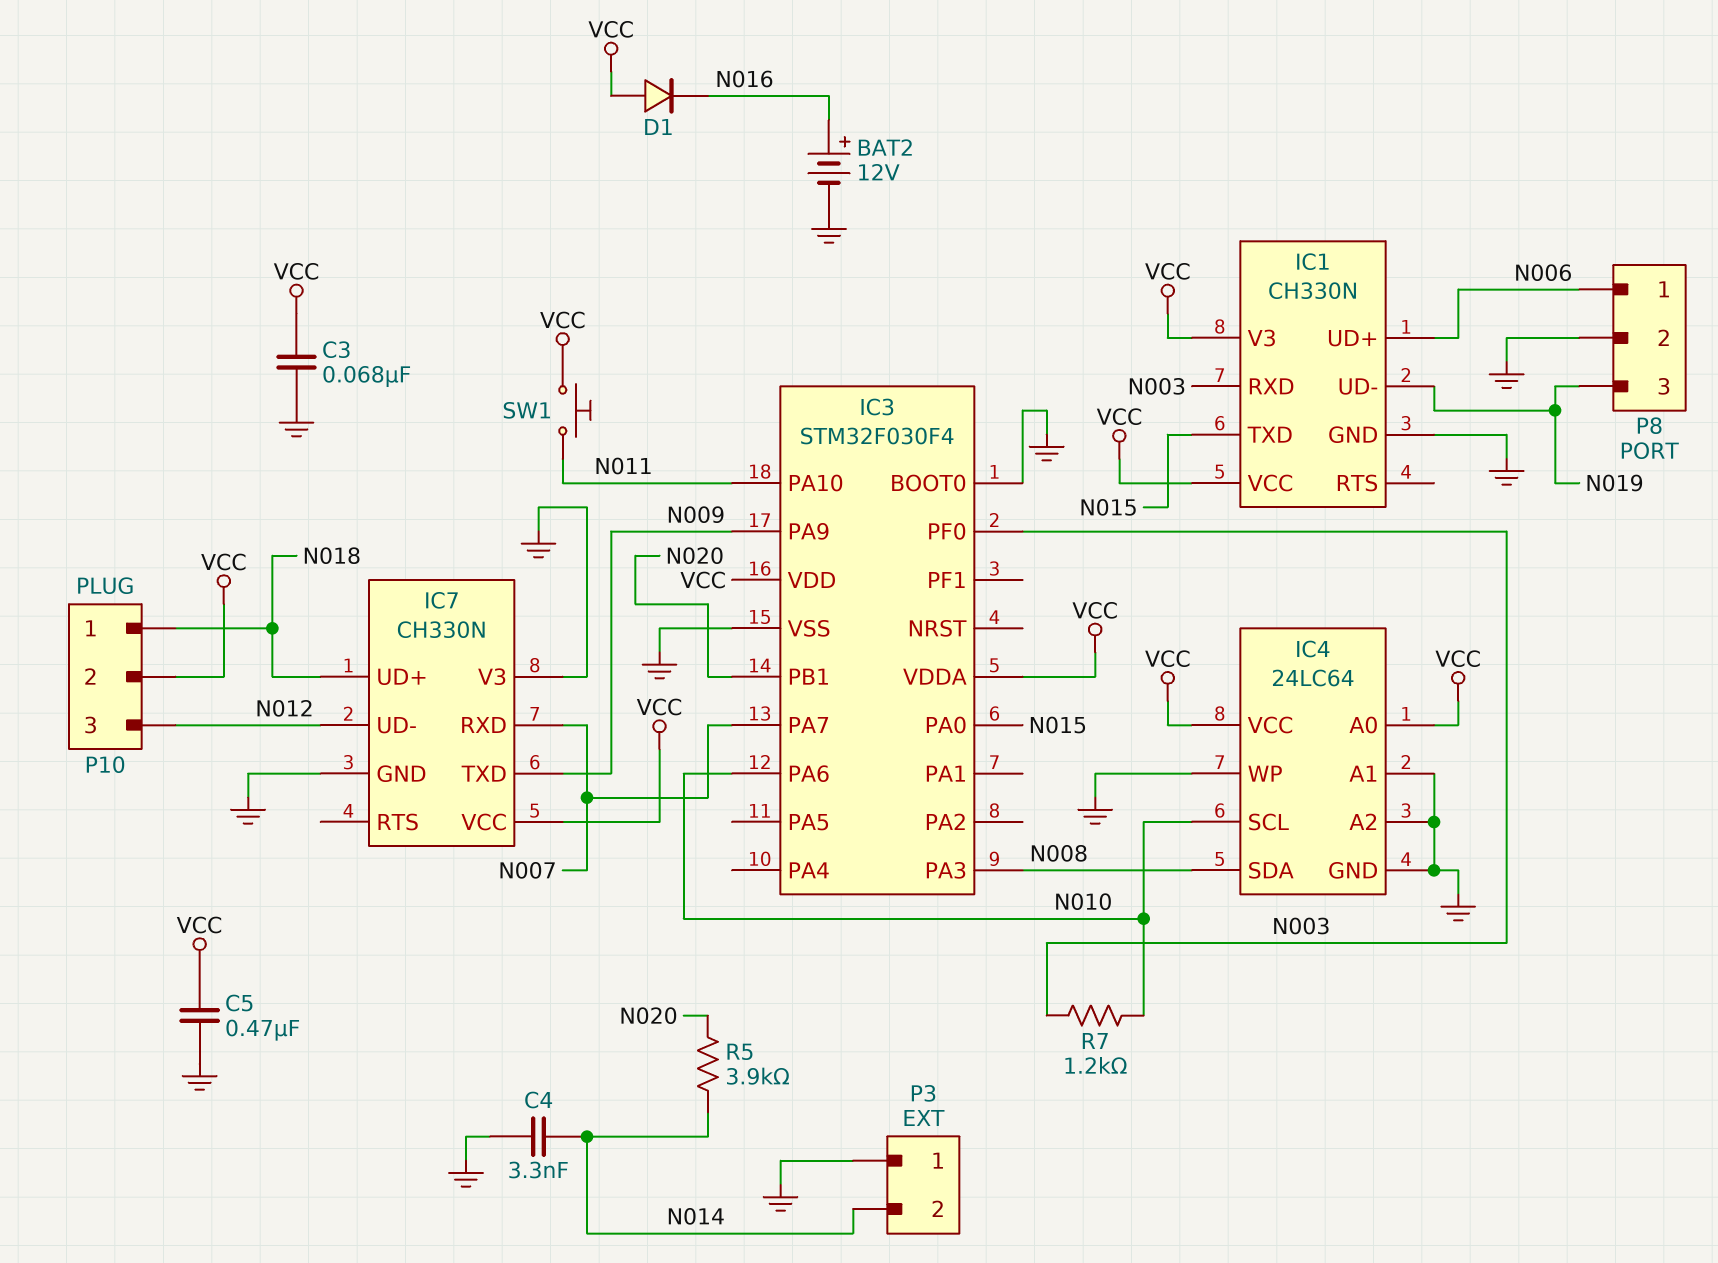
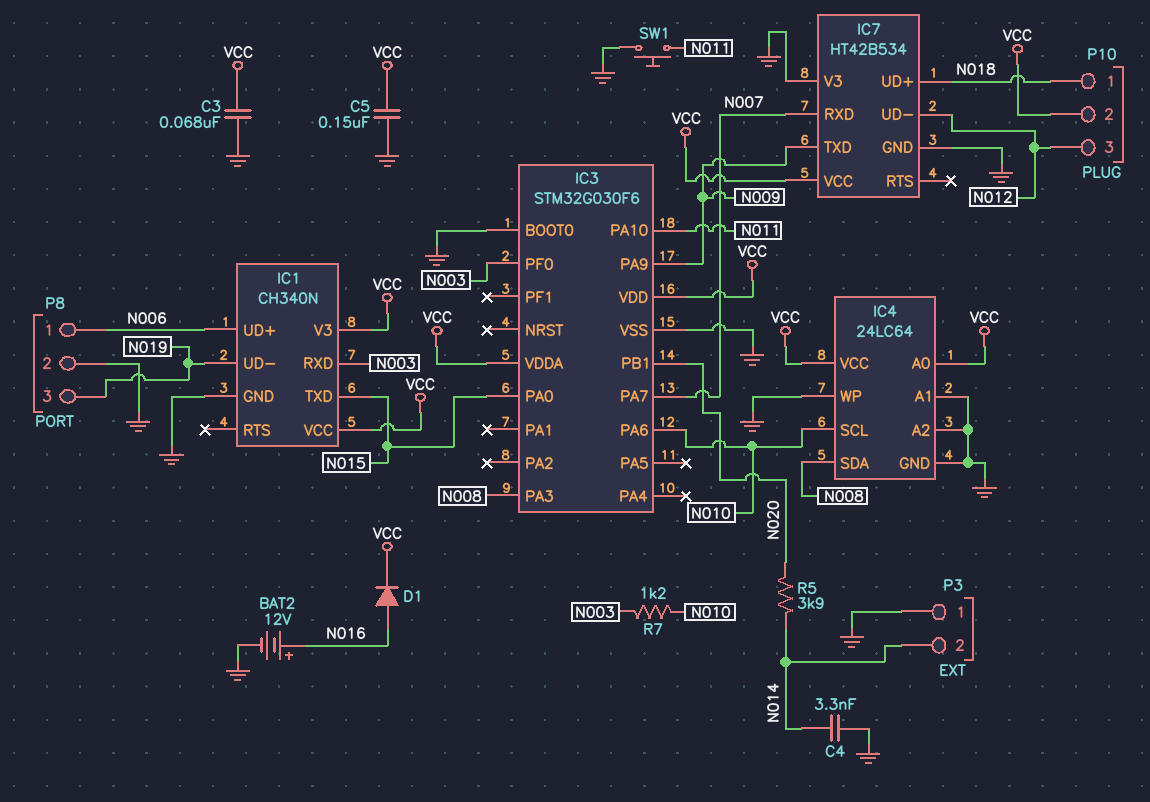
C5: 470nF (GND, VCC) -> 150nF (GND, VCC)
D1: diode (A VCC, K N016) -> diode (A N016, K VCC)
IC1: CH330N -> CH340N
IC3: STM32F030F4 -> STM32G030F6
IC7: CH330N -> HT42B534
SW1: button (N011, VCC) -> button (GND, N011)

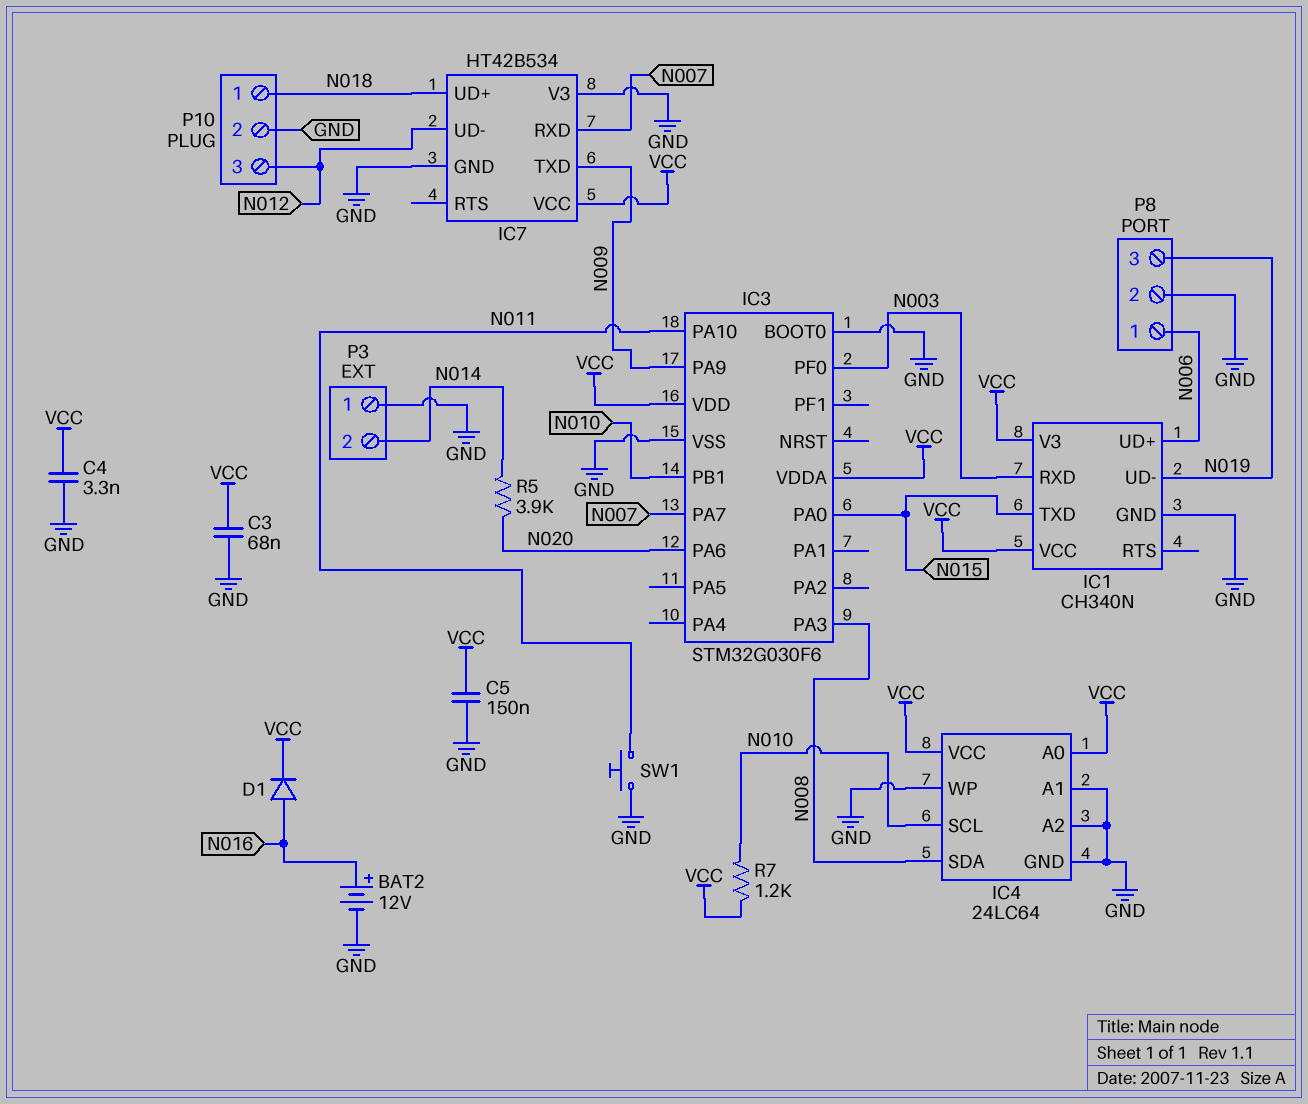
C4: 3.3nF (GND, N014) -> 3.3nF (GND, VCC)
IC3 pin PA6: N010 -> N020
IC3 pin PB1: N020 -> N010
P10 pin 2: VCC -> GND
R7: 1.2k (N003, N010) -> 1.2k (N010, VCC)

